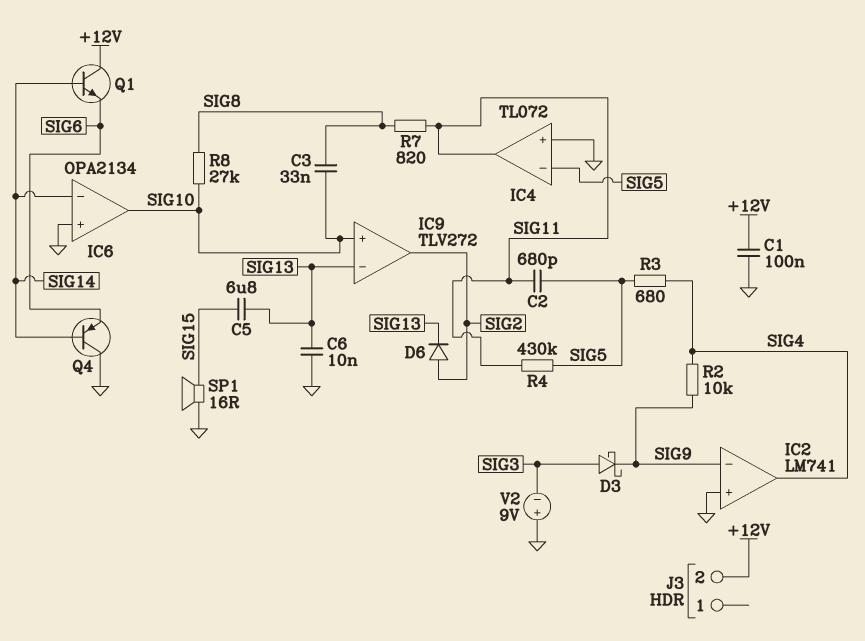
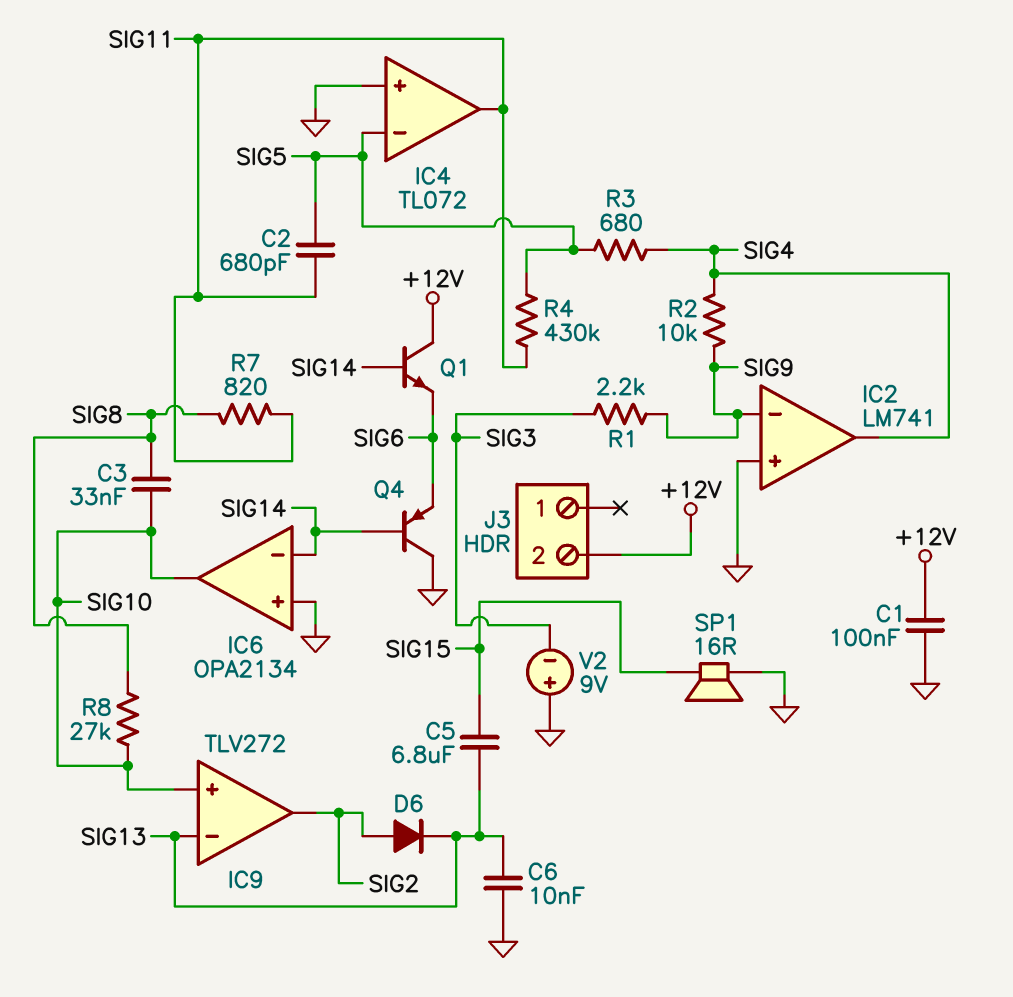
D3: schottky (A SIG3, K SIG9) -> none
R1: none -> 2.2k (SIG3, SIG9)

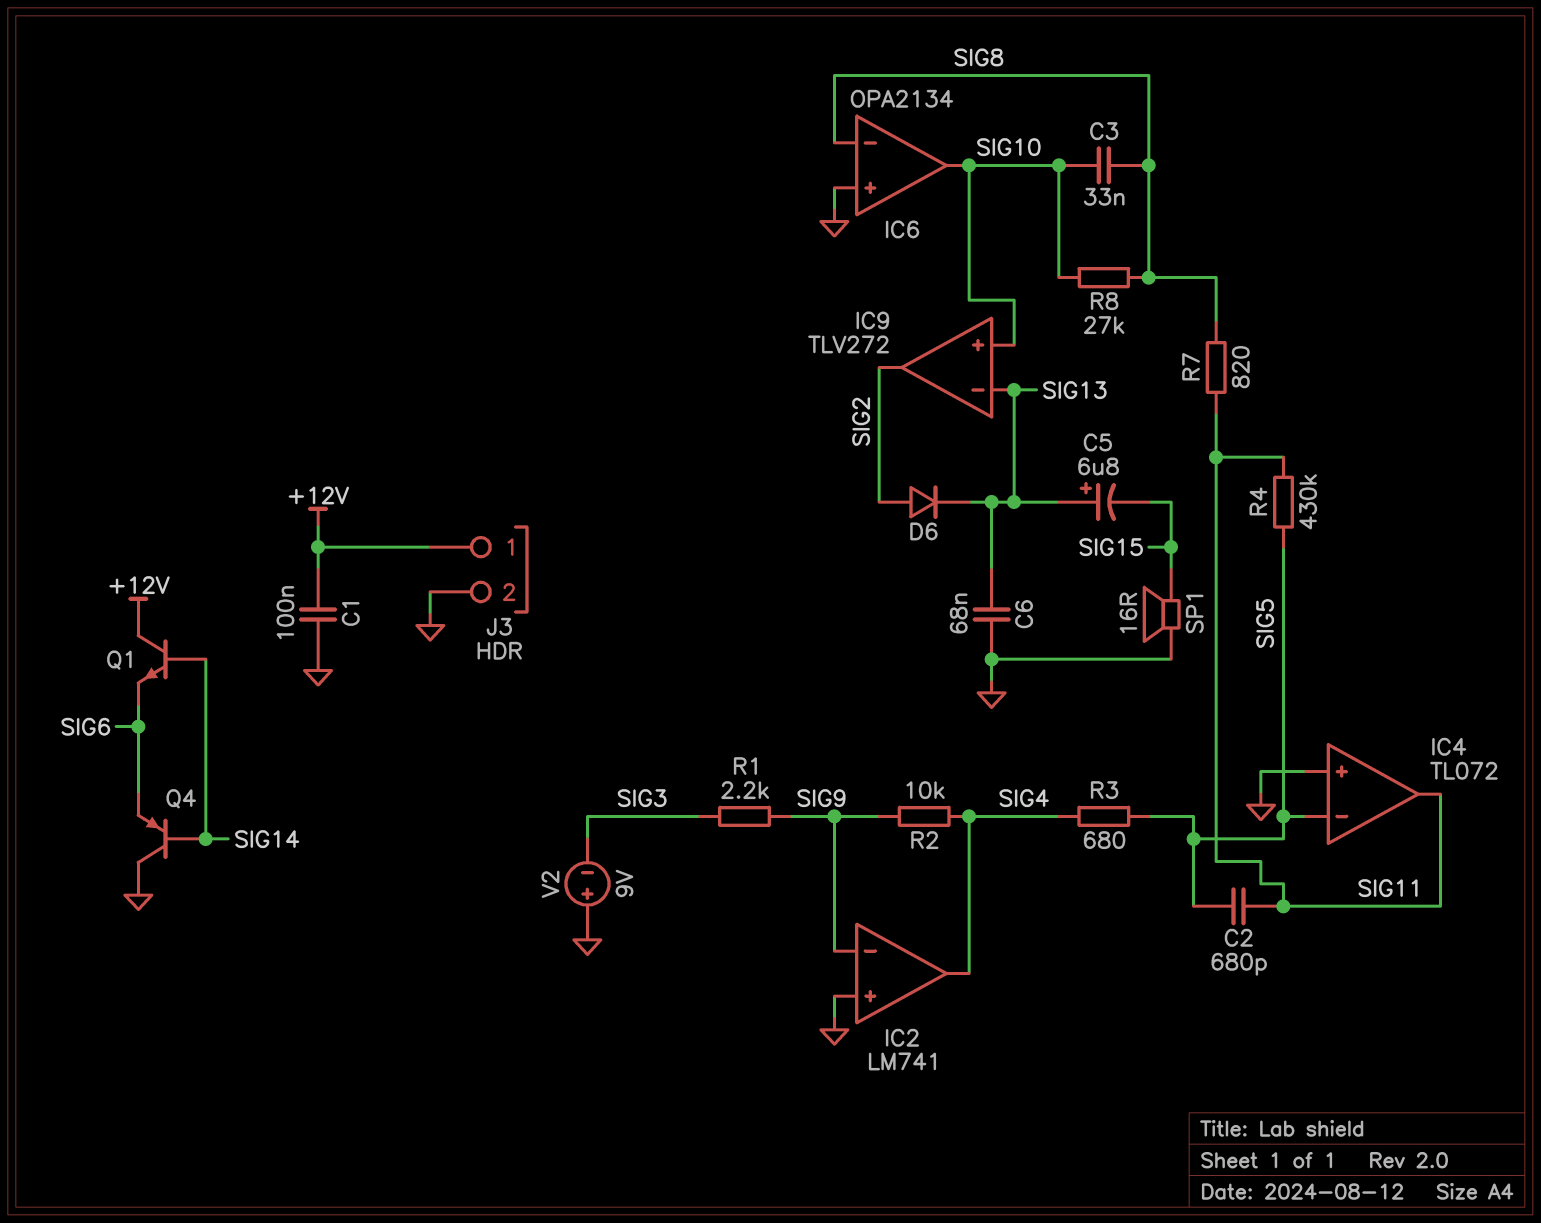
C5: 6.8uF (SIG13, SIG15) -> 6.8uF (plus SIG13, minus SIG15)
C6: 10nF (GND, SIG13) -> 68nF (GND, SIG13)
IC6 pin in-: SIG14 -> SIG8
J3 pin 1: none -> +12V
J3 pin 2: +12V -> GND

